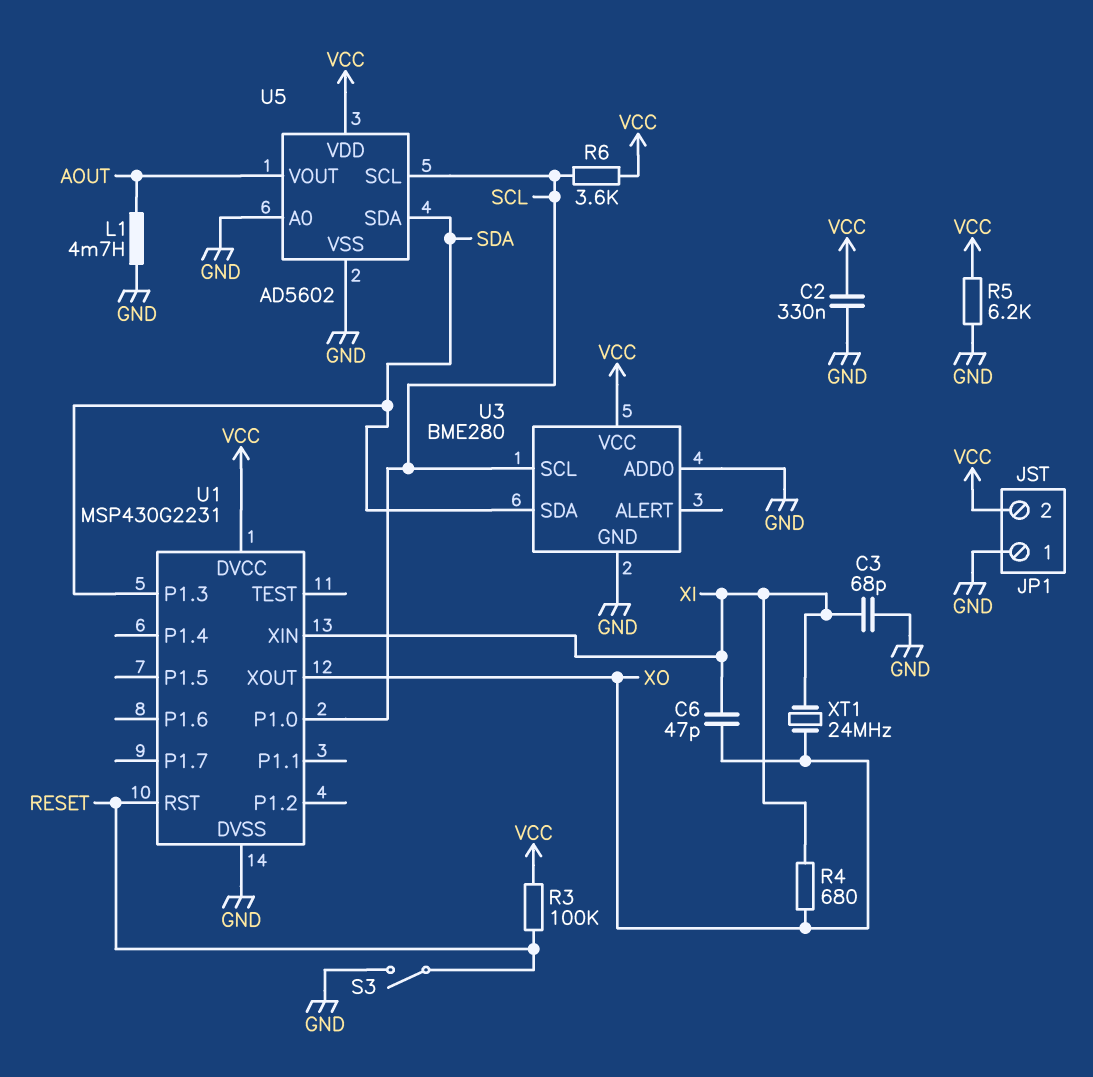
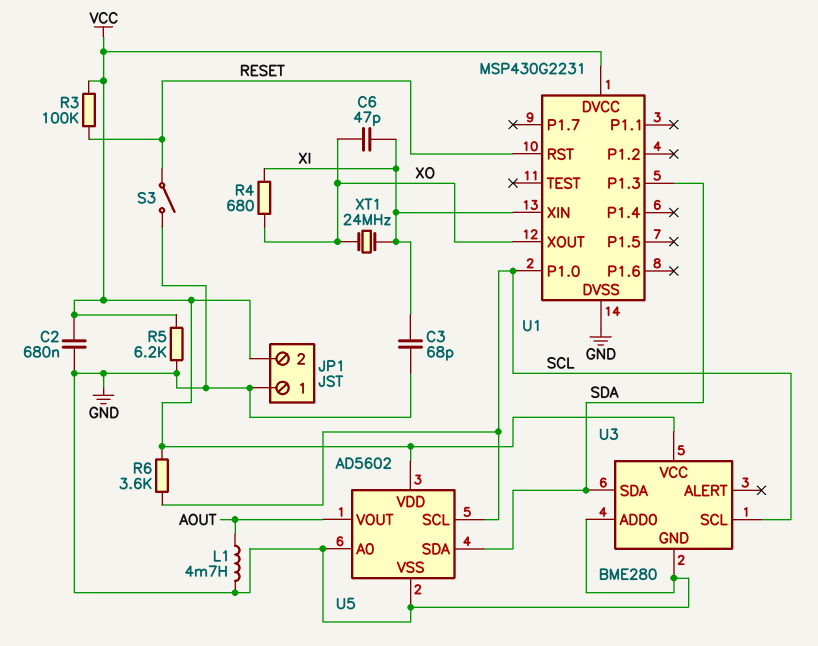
C2: 330nF (GND, VCC) -> 680nF (GND, VCC)

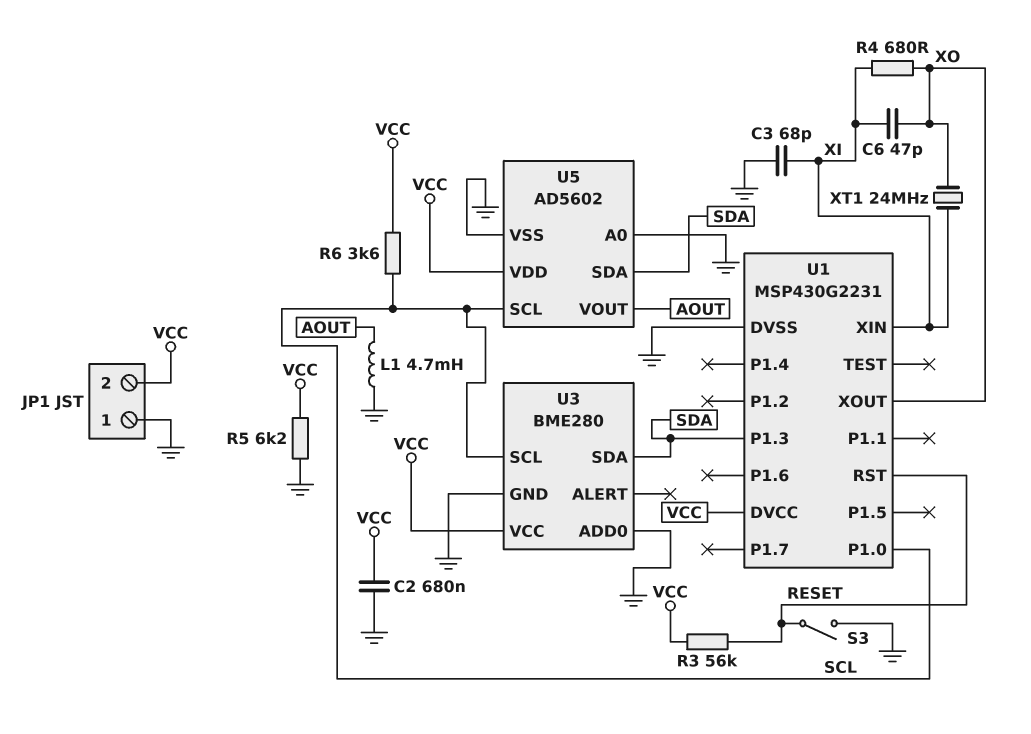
R3: 100k (RESET, VCC) -> 56k (RESET, VCC)

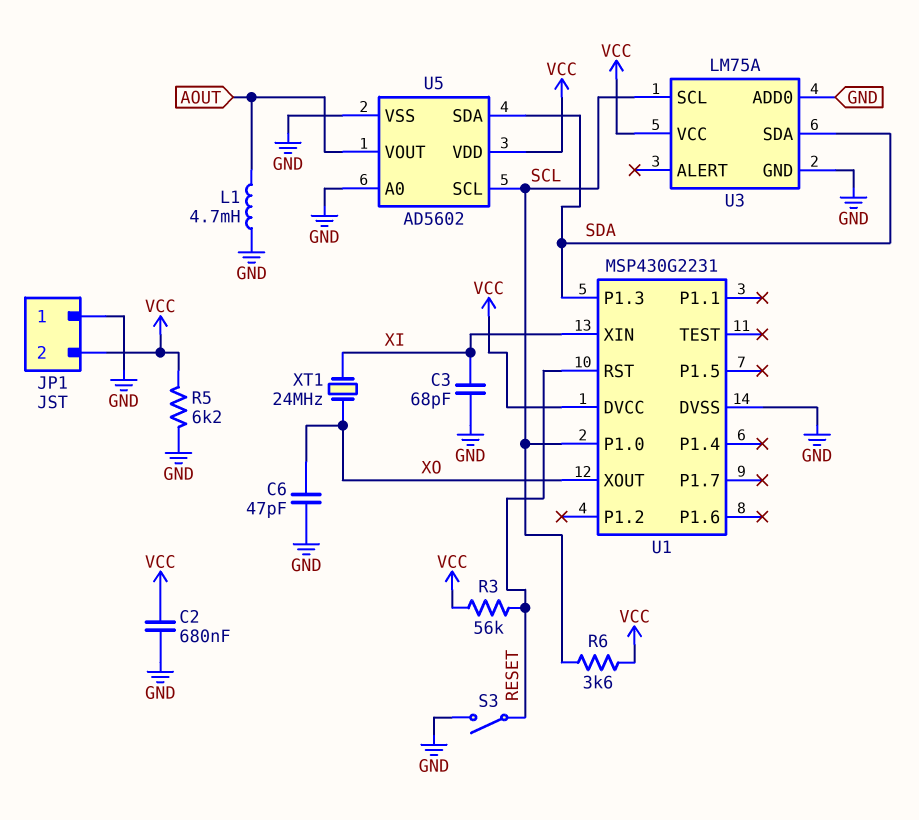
C6: 47pF (XI, XO) -> 47pF (GND, XO)
R4: 680 (XI, XO) -> none
U3: BME280 -> LM75A

